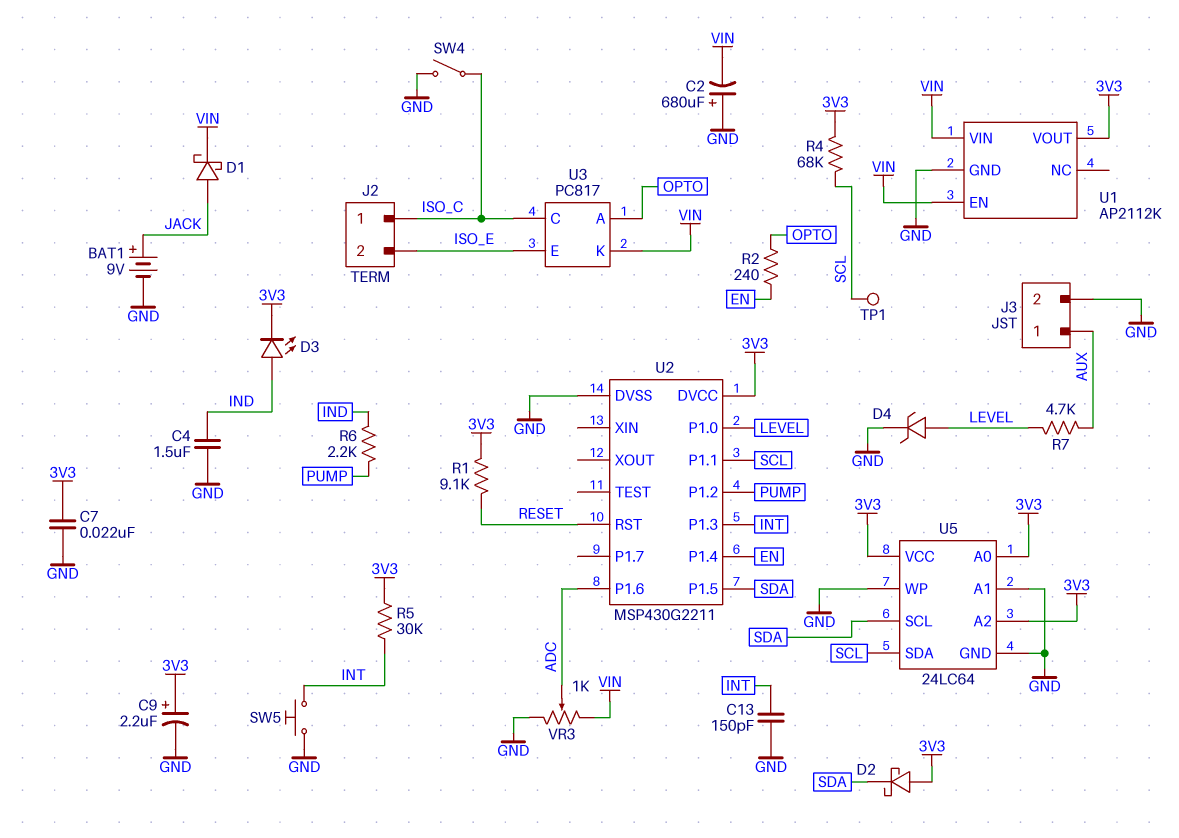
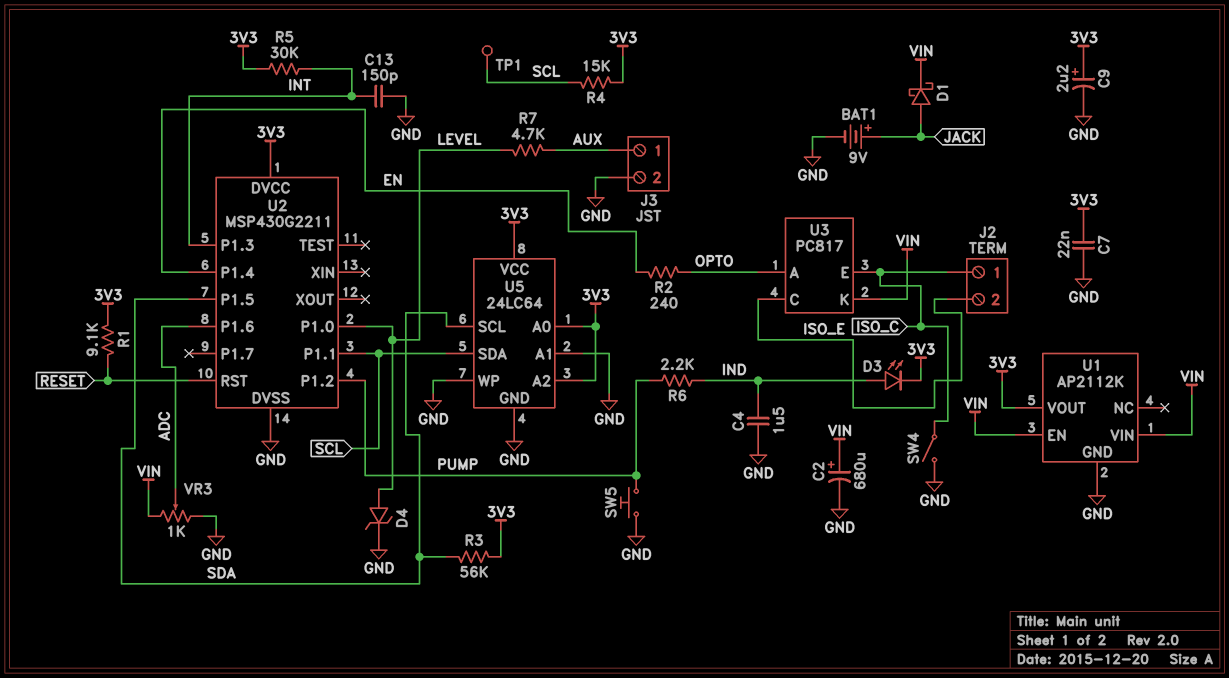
C2: 680uF (plus GND, minus VIN) -> 680uF (plus VIN, minus GND)
D2: schottky (A 3V3, K SDA) -> none
R3: none -> 56k (3V3, SDA)
R4: 68k (3V3, SCL) -> 15k (3V3, SCL)
SW5: button (GND, INT) -> button (GND, PUMP)
U3 pin C: ISO_C -> ISO_E
U3 pin E: ISO_E -> ISO_C

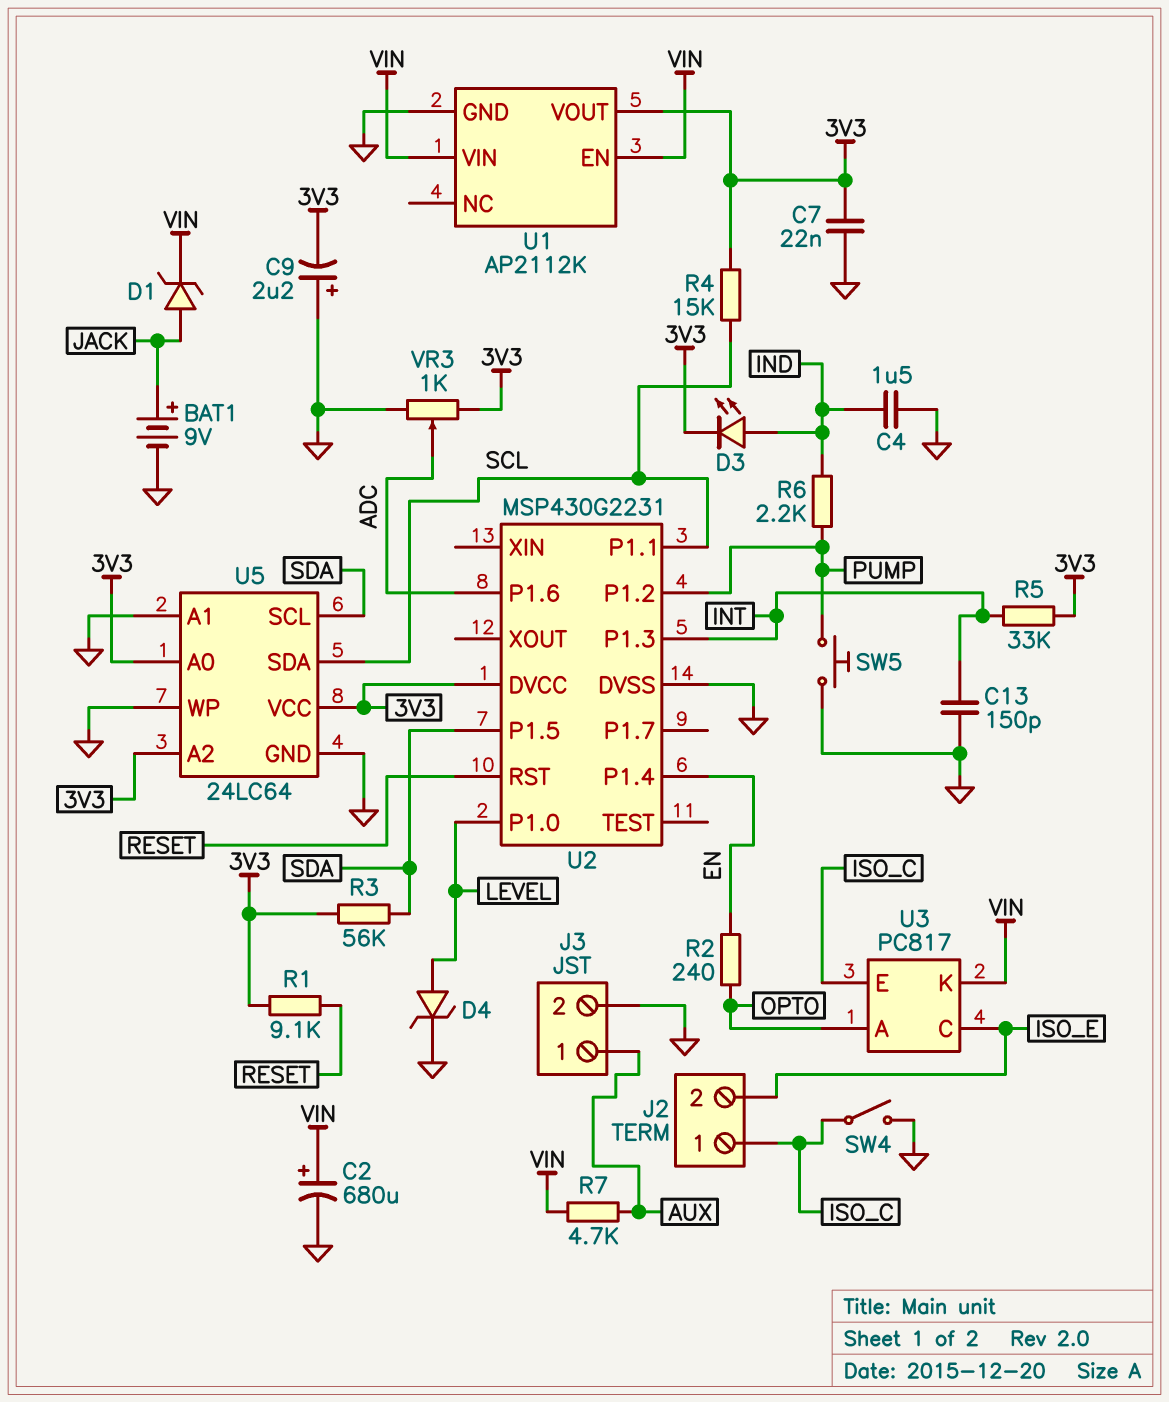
C9: 2.2uF (plus 3V3, minus GND) -> 2.2uF (plus GND, minus 3V3)
D1: schottky (A JACK, K VIN) -> zener (A JACK, K VIN)
R5: 30k (3V3, INT) -> 33k (3V3, INT)
R7: 4.7k (AUX, LEVEL) -> 4.7k (AUX, VIN)
TP1: test point (SCL) -> none
U2: MSP430G2211 -> MSP430G2231
VR3: 1k (GND, VIN, wiper ADC) -> 1k (3V3, GND, wiper ADC)

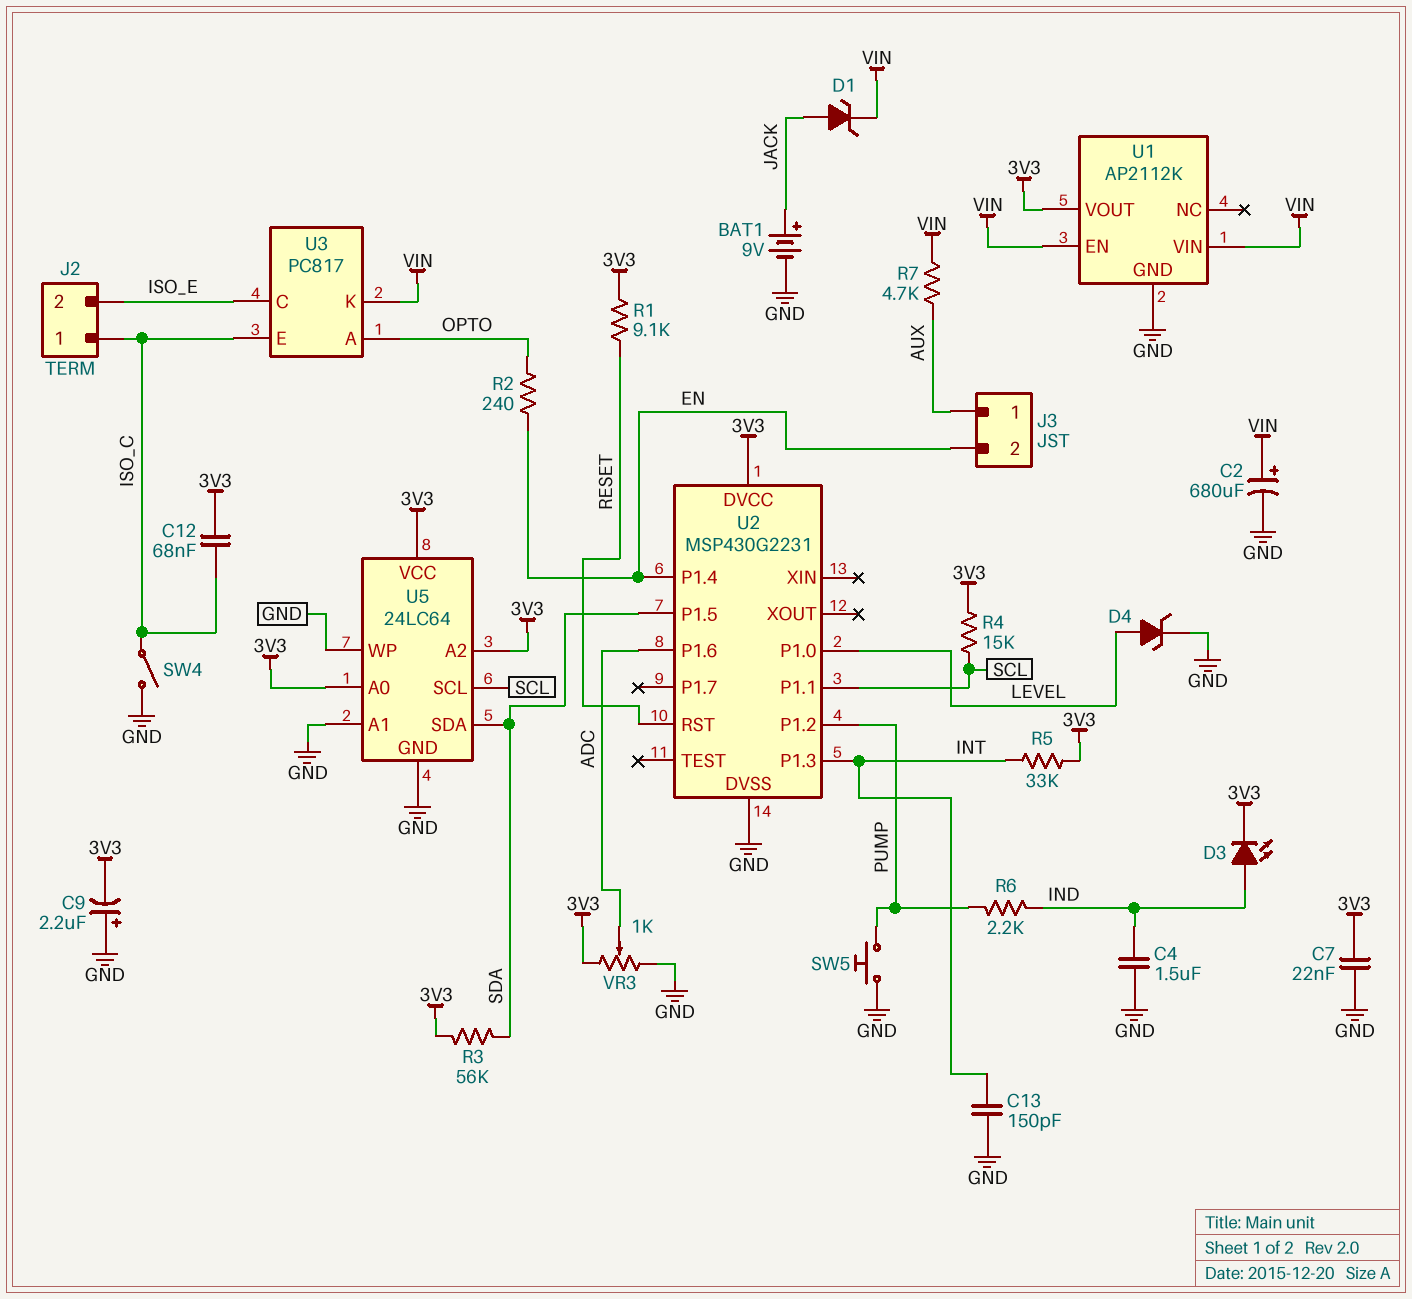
C12: none -> 68nF (3V3, ISO_C)
J3 pin 2: GND -> EN
U5 pin SCL: SDA -> SCL
U5 pin SDA: SCL -> SDA

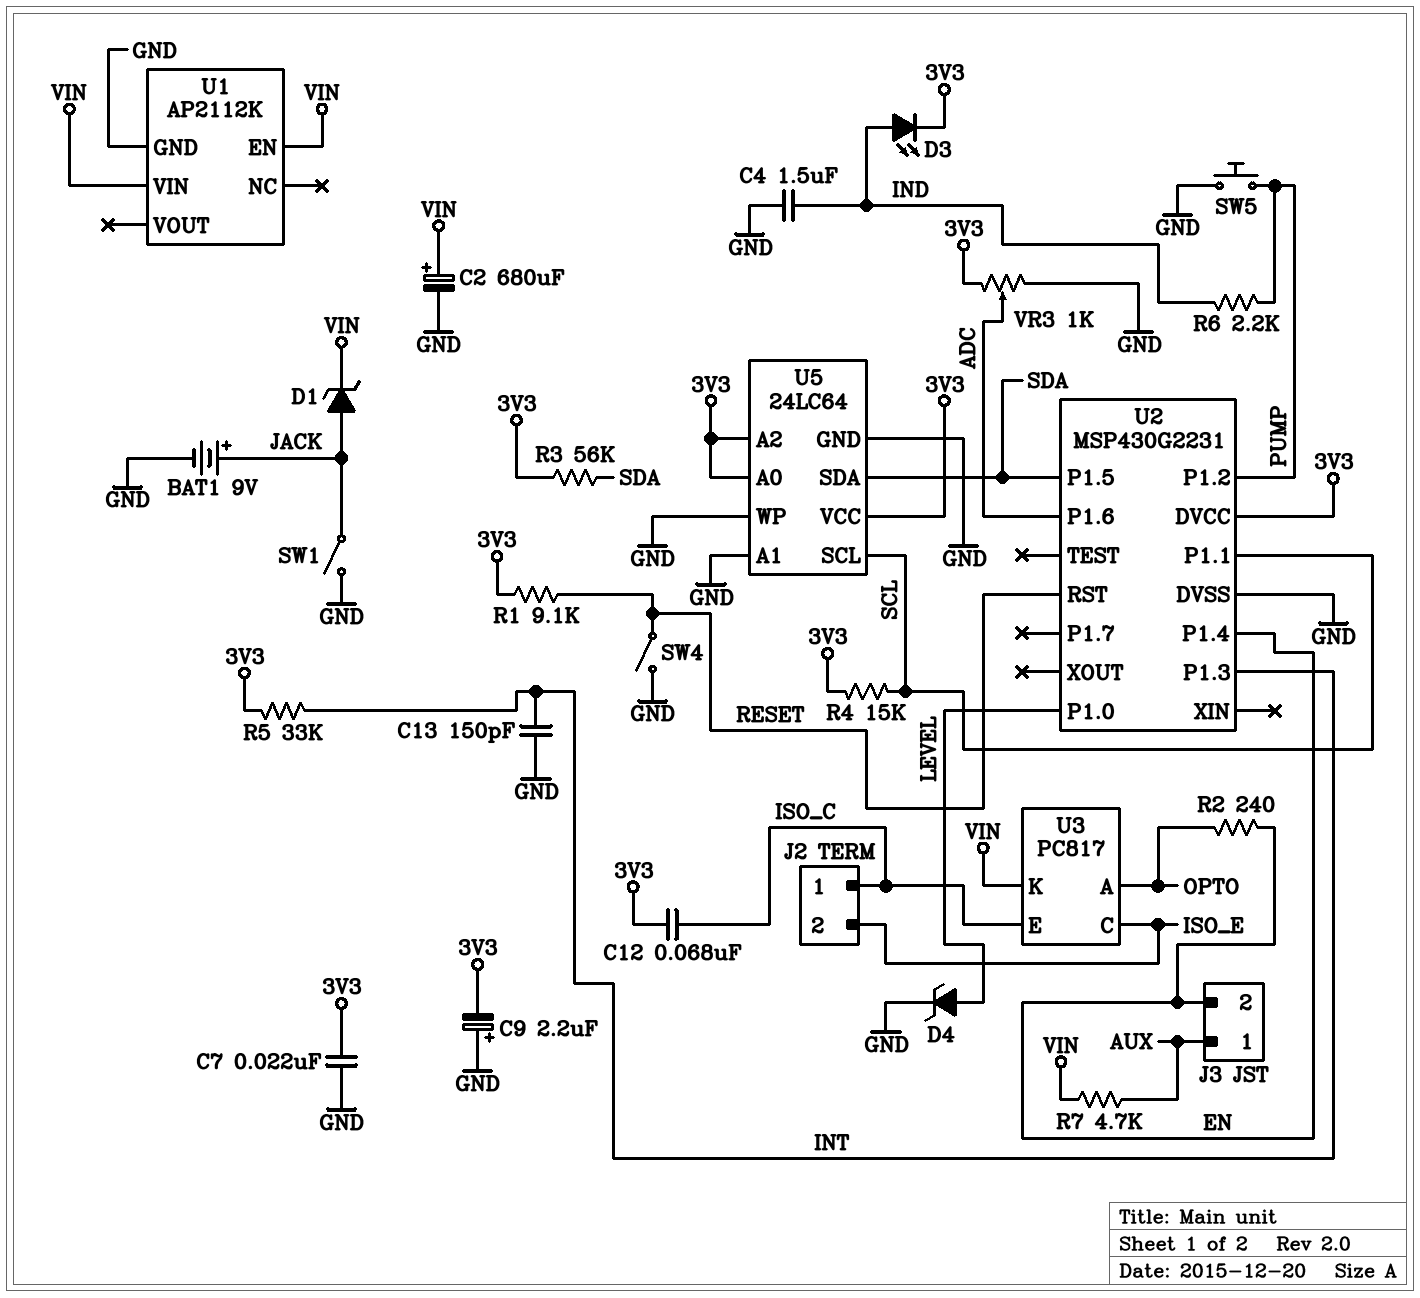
SW1: none -> switch (GND, JACK)
SW4: switch (GND, ISO_C) -> switch (GND, RESET)
U1 pin VOUT: 3V3 -> none

